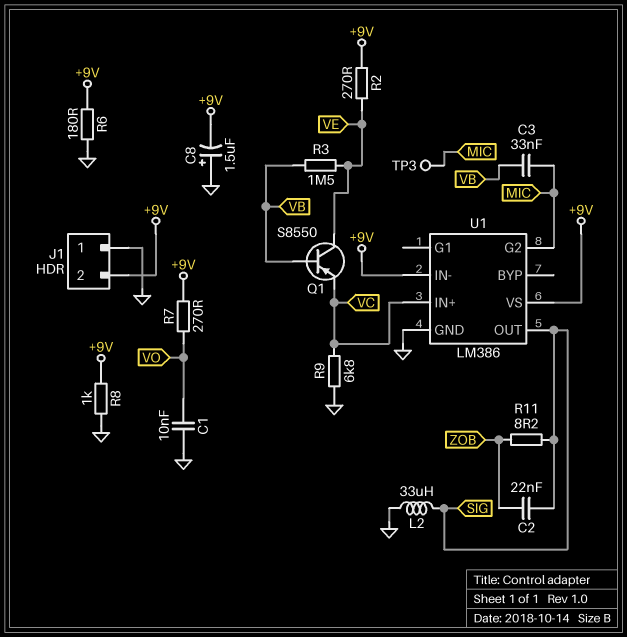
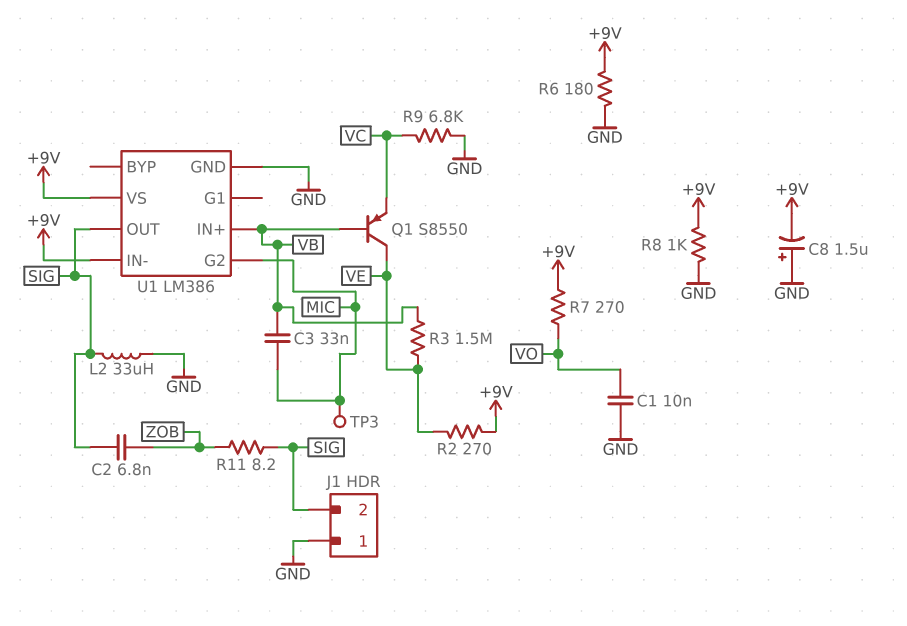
C2: 22nF (SIG, ZOB) -> 6.8nF (SIG, ZOB)
J1 pin 2: +9V -> SIG
U1 pin IN+: VC -> VB

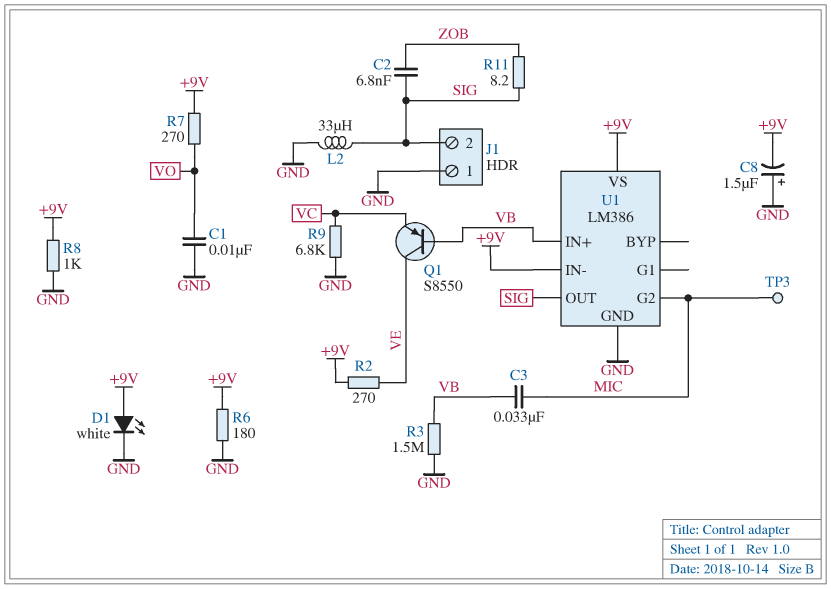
D1: none -> LED white (A +9V, K GND)
R3: 1.5M (VB, VE) -> 1.5M (GND, VB)

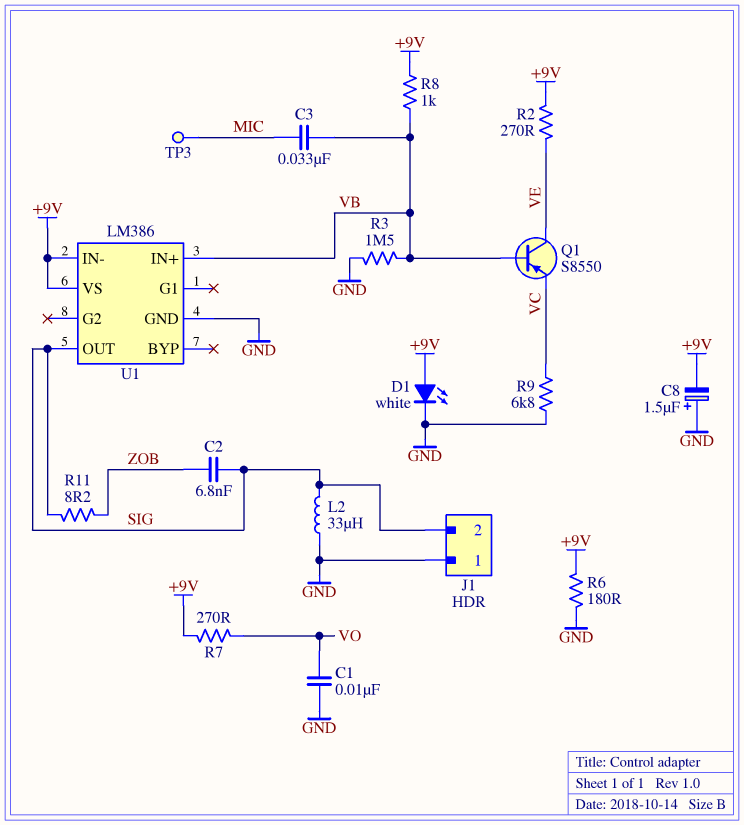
R8: 1k (+9V, GND) -> 1k (+9V, VB)
U1 pin G2: MIC -> none

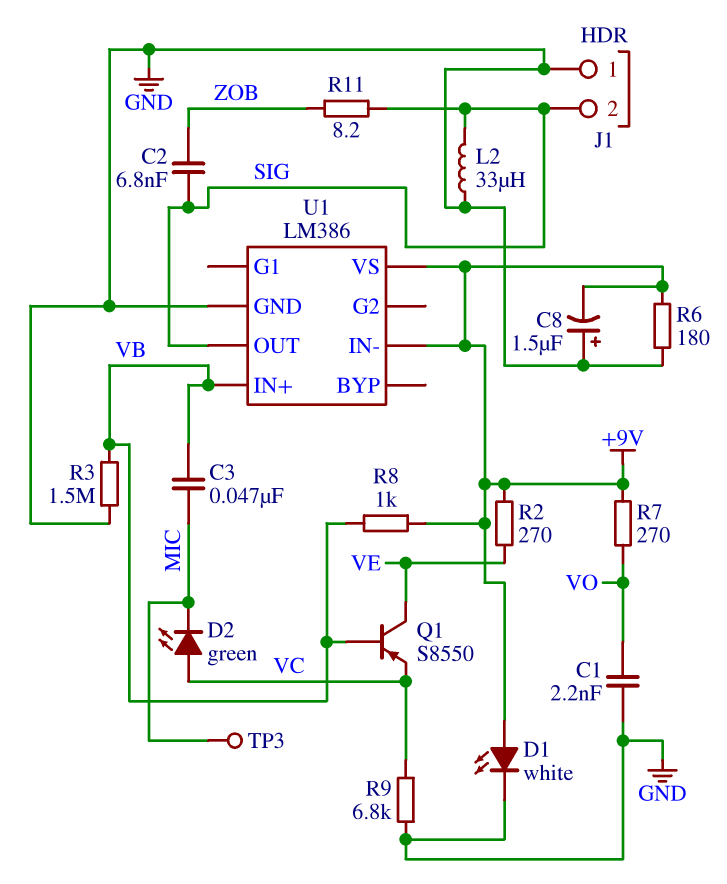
C1: 10nF (GND, VO) -> 2.2nF (GND, VO)
C3: 33nF (MIC, VB) -> 47nF (MIC, VB)
D2: none -> LED green (A VC, K MIC)

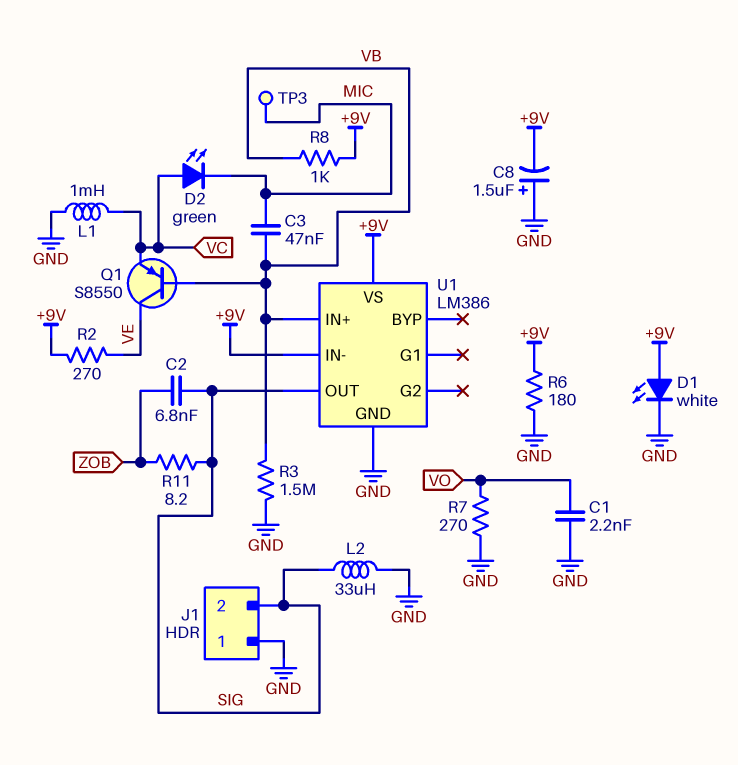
L1: none -> 1mH (GND, VC)
R7: 270 (+9V, VO) -> 270 (GND, VO)
R9: 6.8k (GND, VC) -> none

